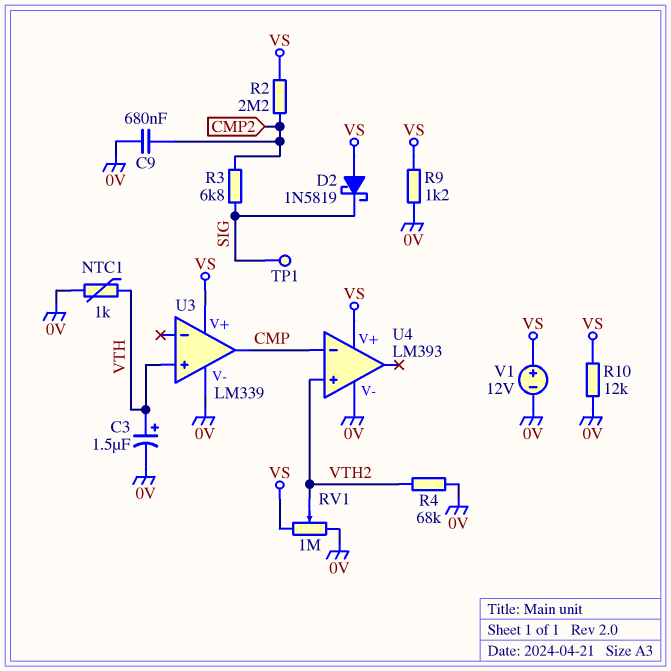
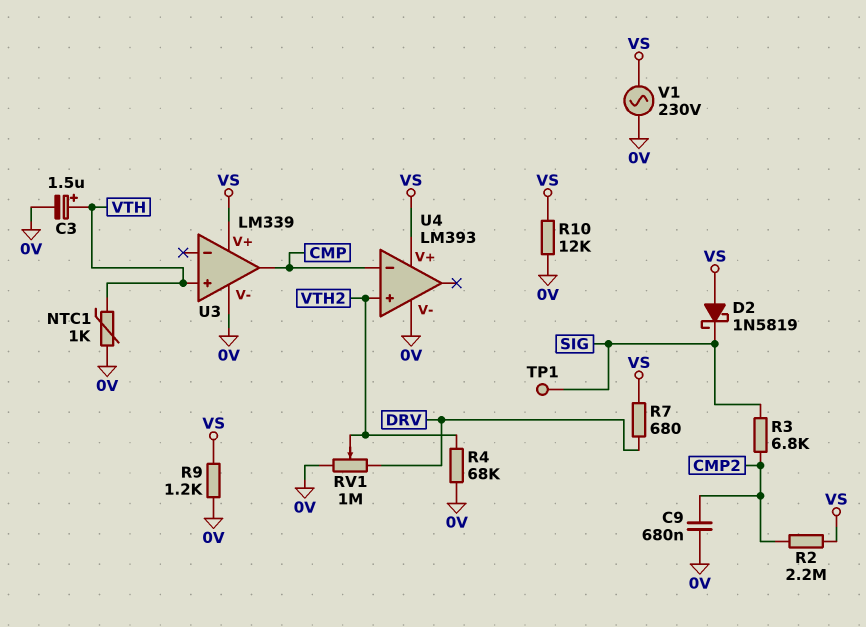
R7: none -> 680 (DRV, VS)
RV1: 1M (0V, VS, wiper VTH2) -> 1M (0V, DRV, wiper VTH2)
V1: 12V (plus VS, minus 0V) -> AC 230V (0V, VS)

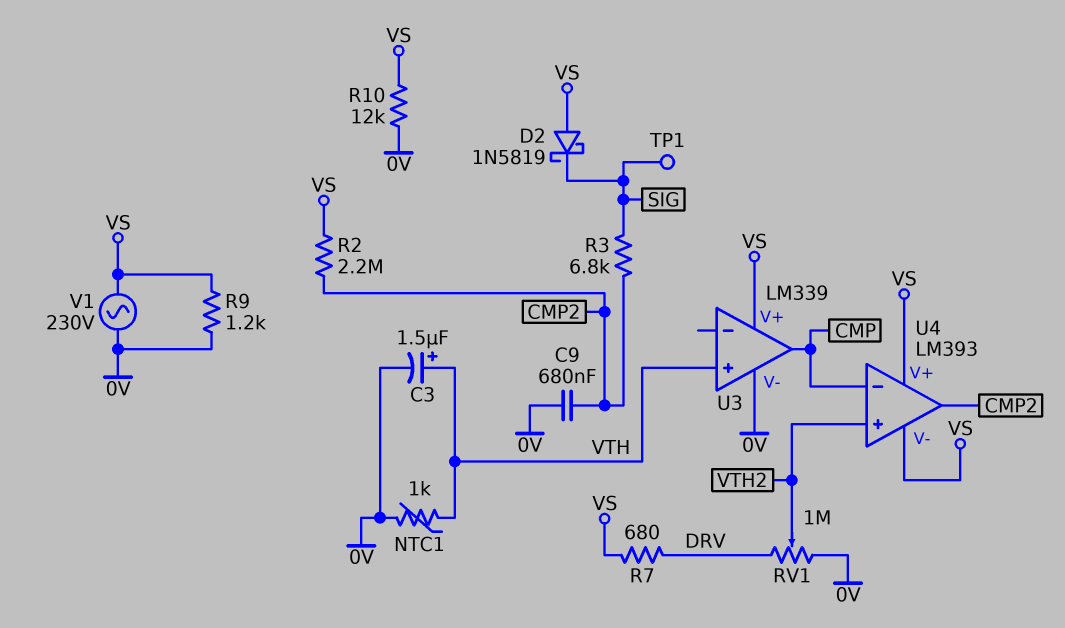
R4: 68k (0V, VTH2) -> none
U4 pin V-: 0V -> VS
U4 pin out: none -> CMP2

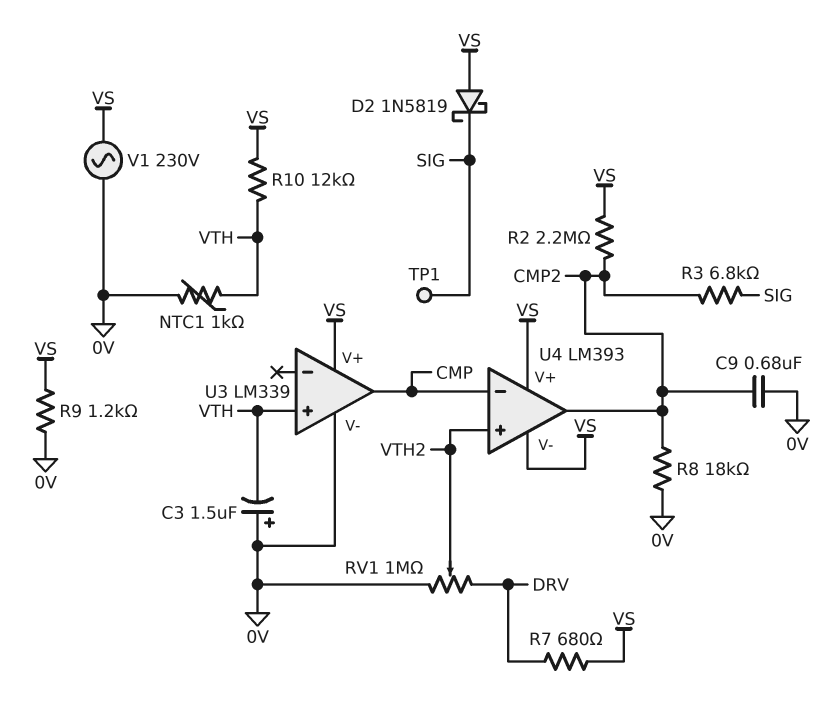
C3: 1.5uF (plus VTH, minus 0V) -> 1.5uF (plus 0V, minus VTH)
R8: none -> 18k (0V, CMP2)
R10: 12k (0V, VS) -> 12k (VS, VTH)

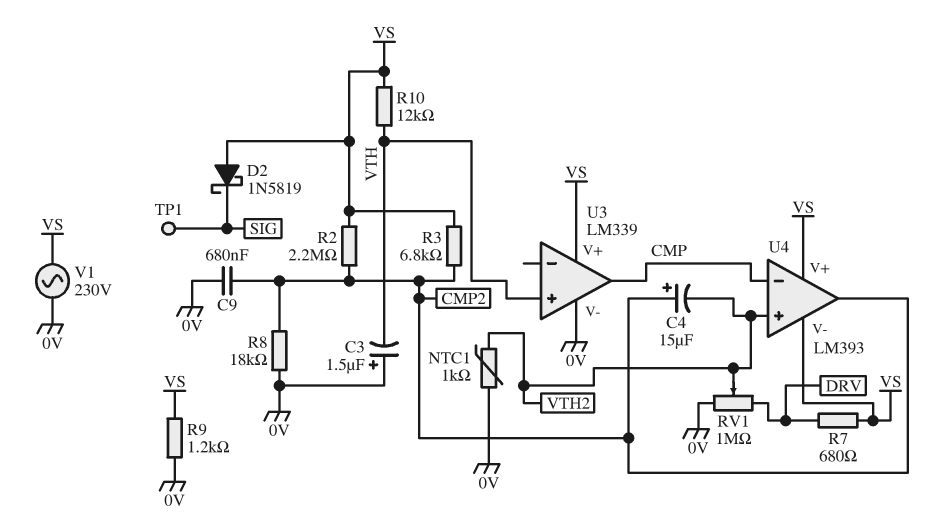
C4: none -> 15uF (plus CMP2, minus VTH2)
NTC1: 1k (0V, VTH) -> 1k (0V, VTH2)
R3: 6.8k (CMP2, SIG) -> 6.8k (CMP2, VS)

